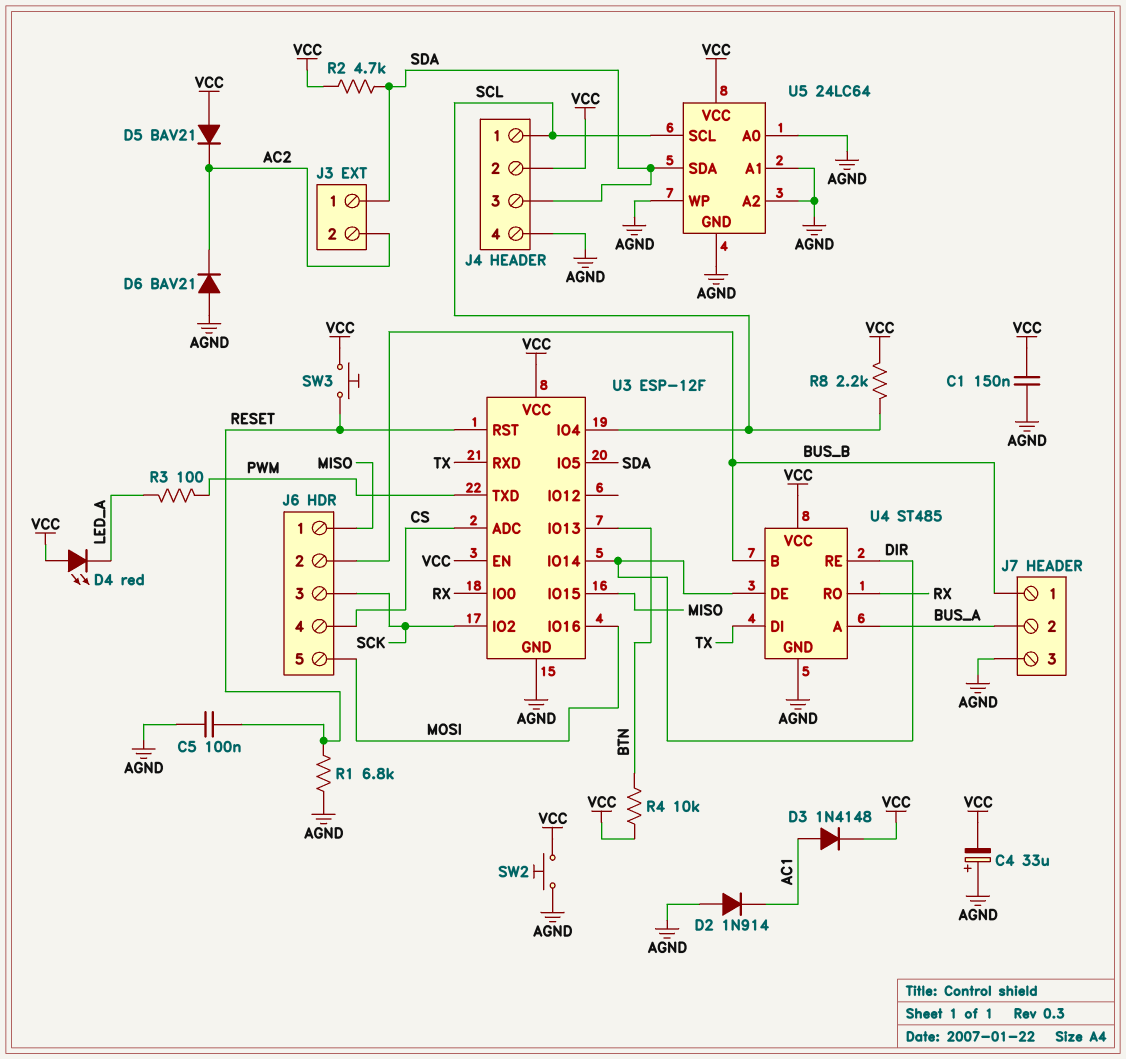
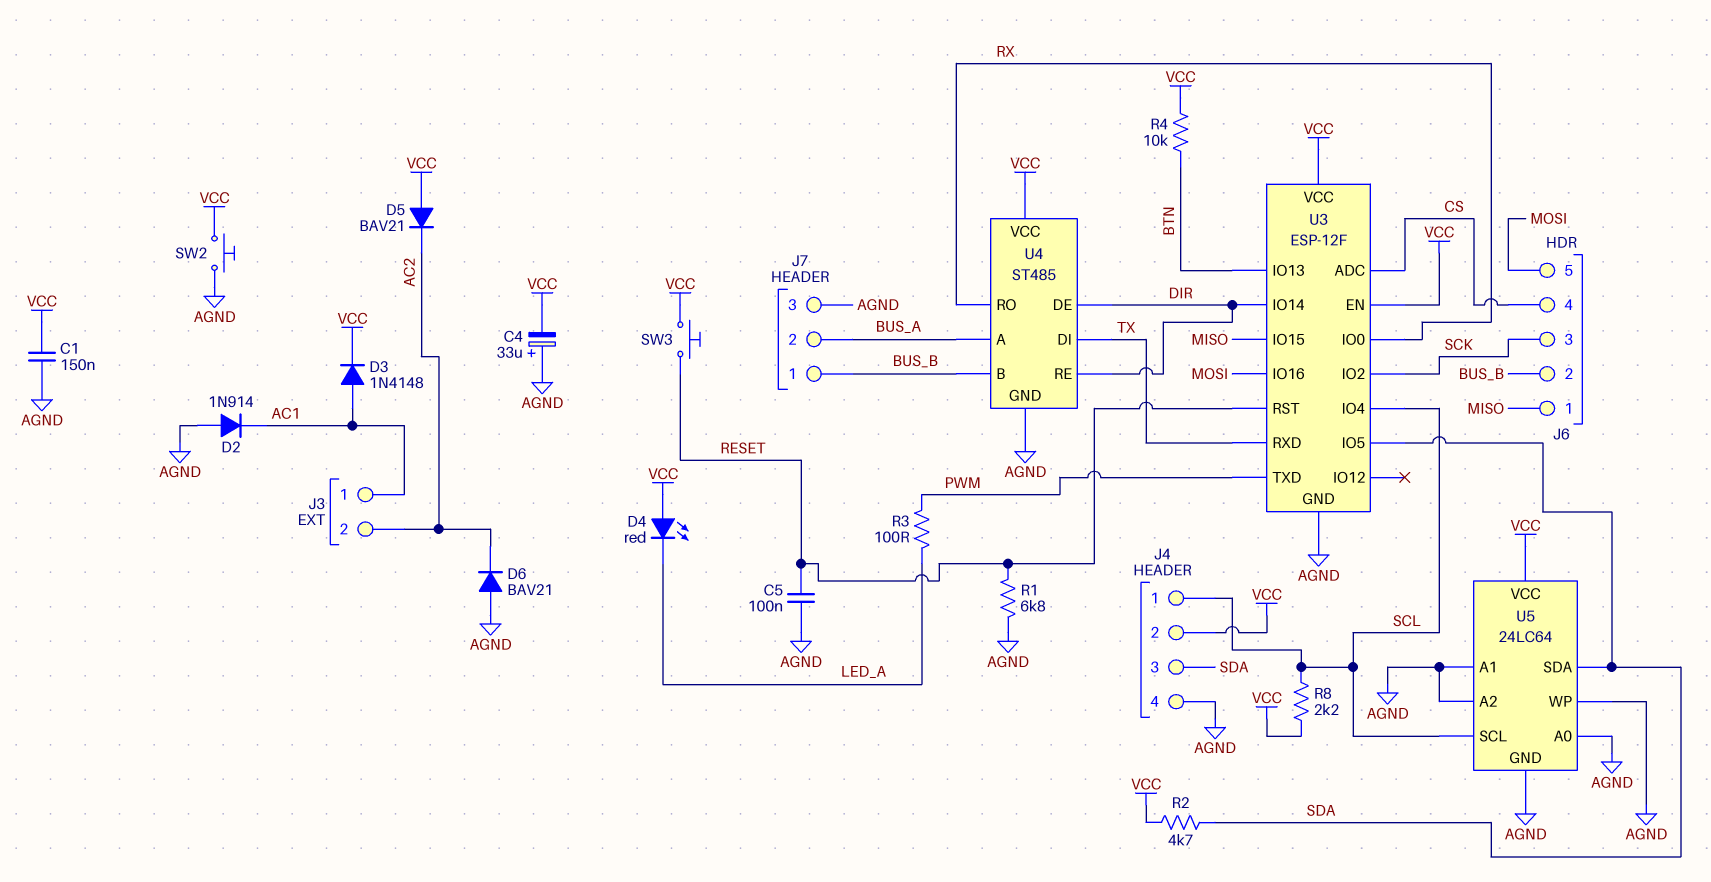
J3 pin 1: SDA -> AC1

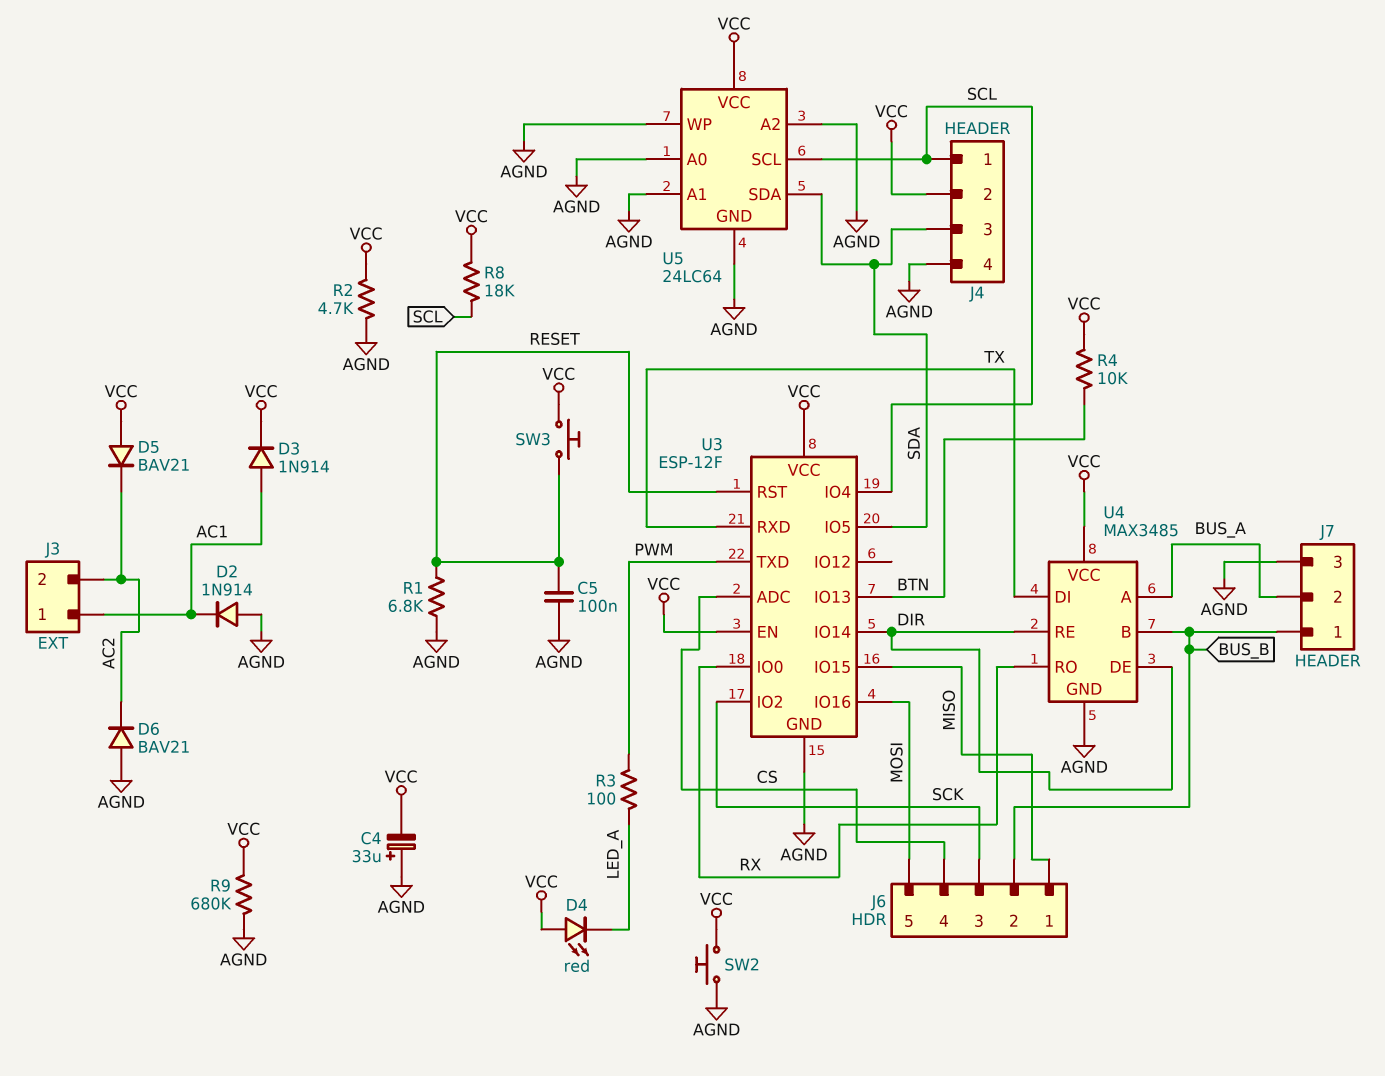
C1: 150nF (AGND, VCC) -> none
D3: diode 1N4148 (A AC1, K VCC) -> diode 1N914 (A AC1, K VCC)
R2: 4.7k (SDA, VCC) -> 4.7k (AGND, VCC)
R8: 2.2k (SCL, VCC) -> 18k (SCL, VCC)
R9: none -> 680k (AGND, VCC)
U4: ST485 -> MAX3485

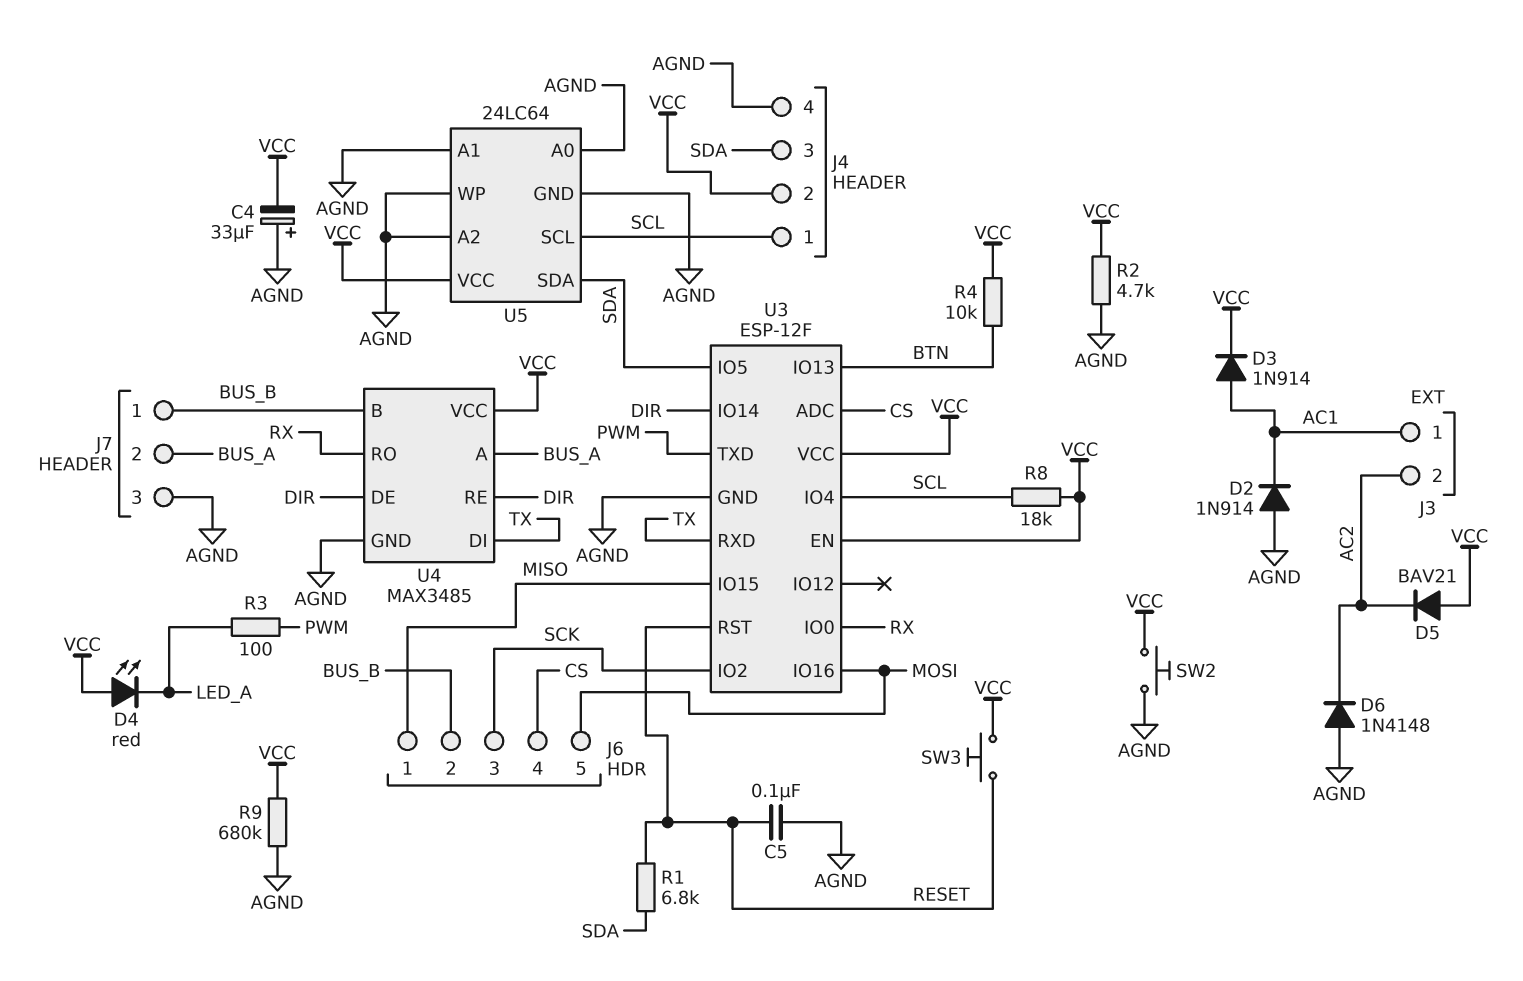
D6: diode BAV21 (A AGND, K AC2) -> diode 1N4148 (A AGND, K AC2)
R1: 6.8k (AGND, RESET) -> 6.8k (RESET, SDA)

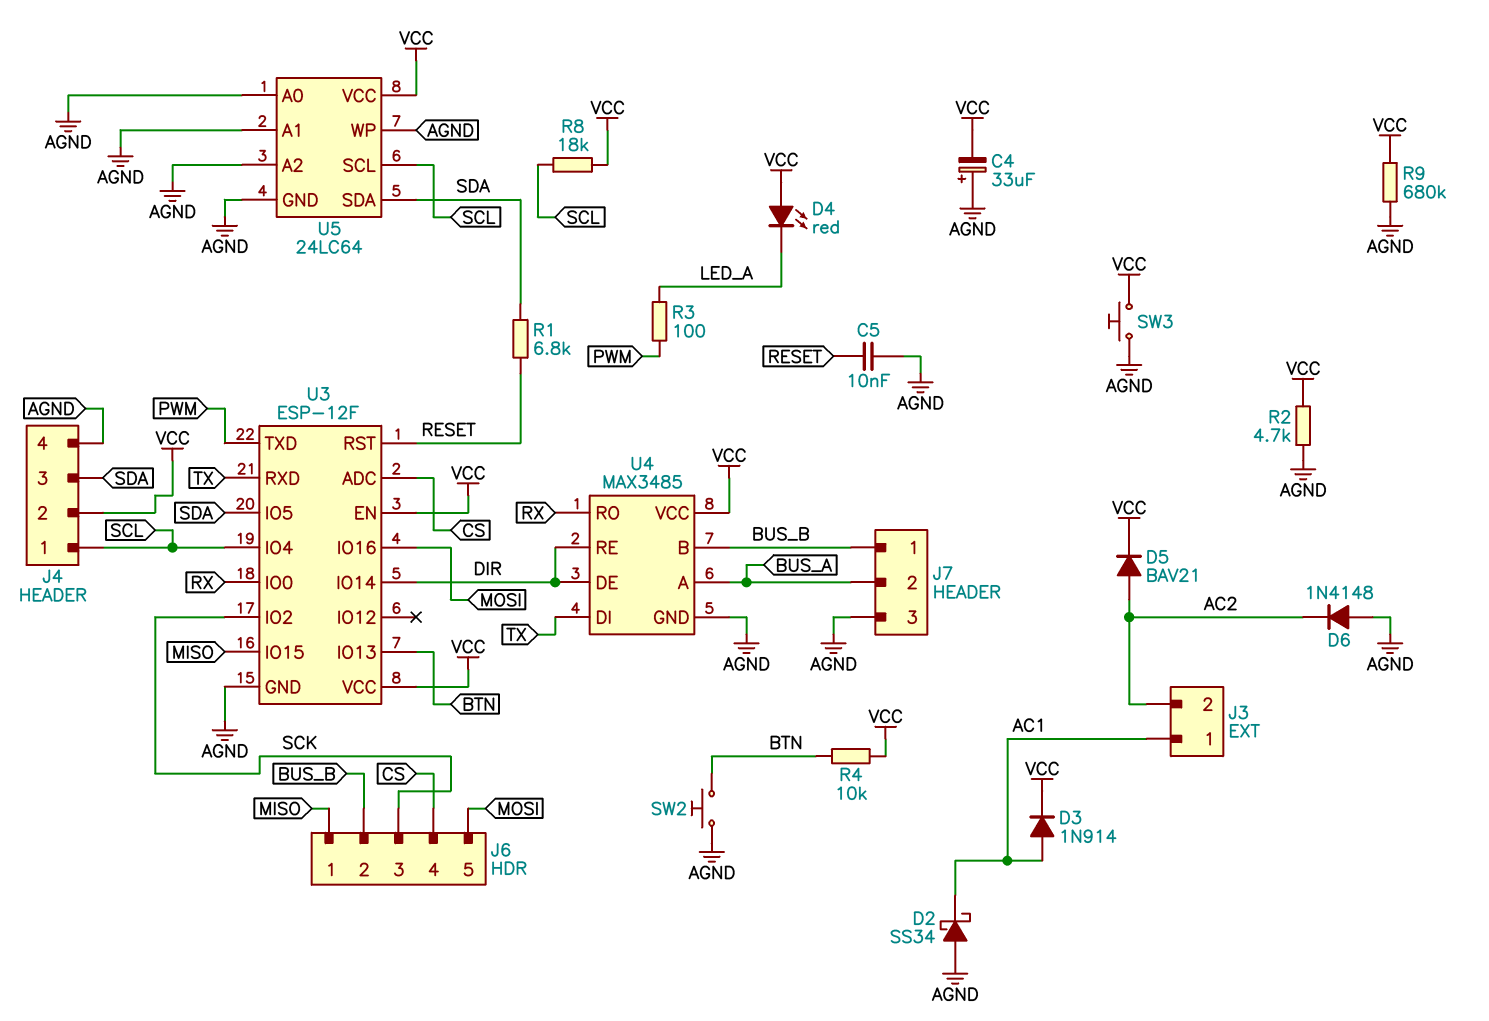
C5: 100nF (AGND, RESET) -> 10nF (AGND, RESET)
D2: diode 1N914 (A AGND, K AC1) -> schottky SS34 (A AGND, K AC1)
D5: diode BAV21 (A VCC, K AC2) -> diode BAV21 (A AC2, K VCC)
SW2: button (AGND, VCC) -> button (AGND, BTN)
SW3: button (RESET, VCC) -> button (AGND, VCC)

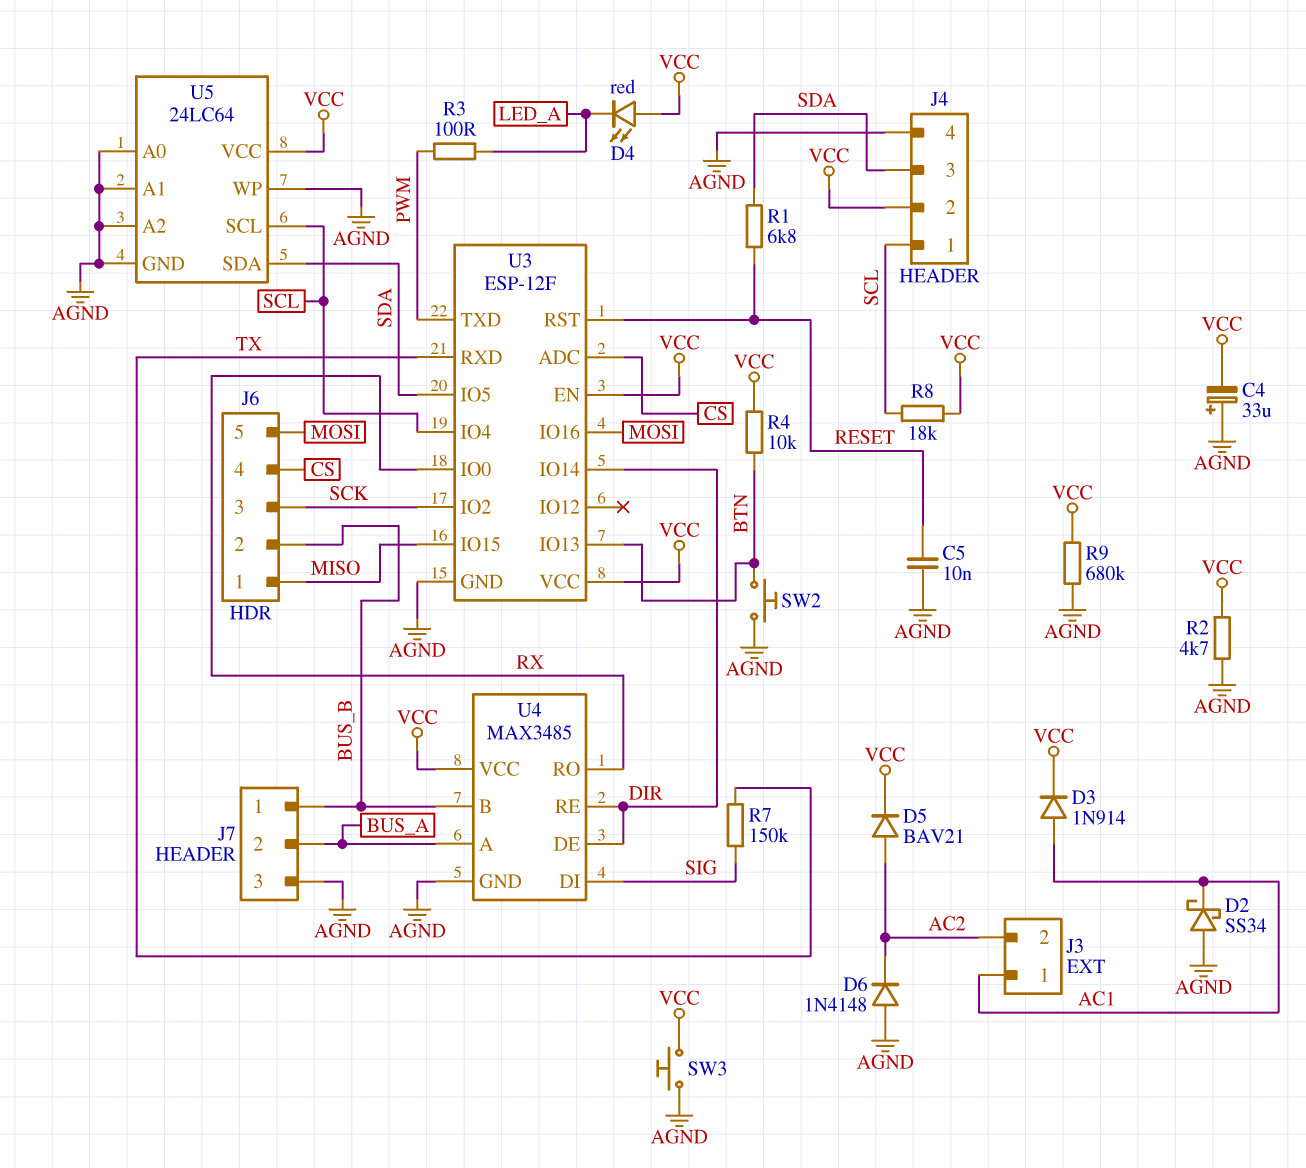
R7: none -> 150k (SIG, TX)
U4 pin DI: TX -> SIG

